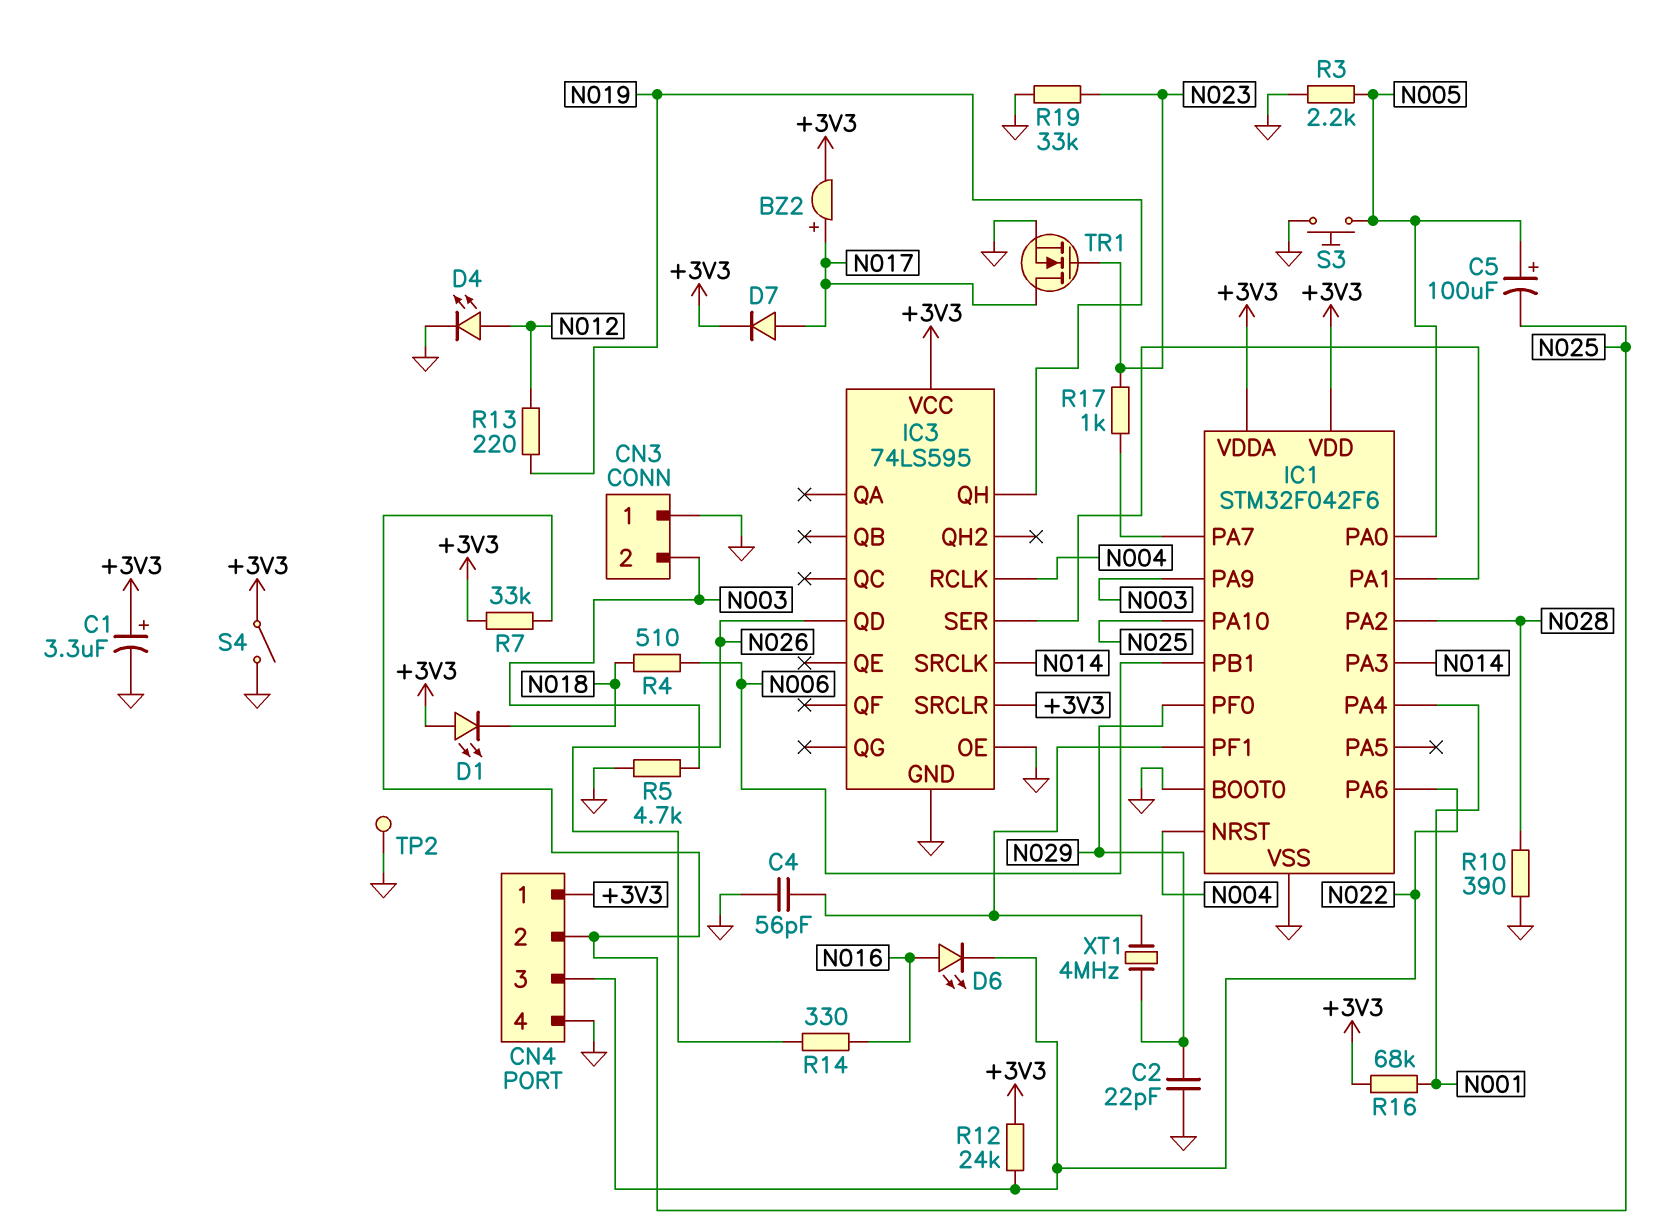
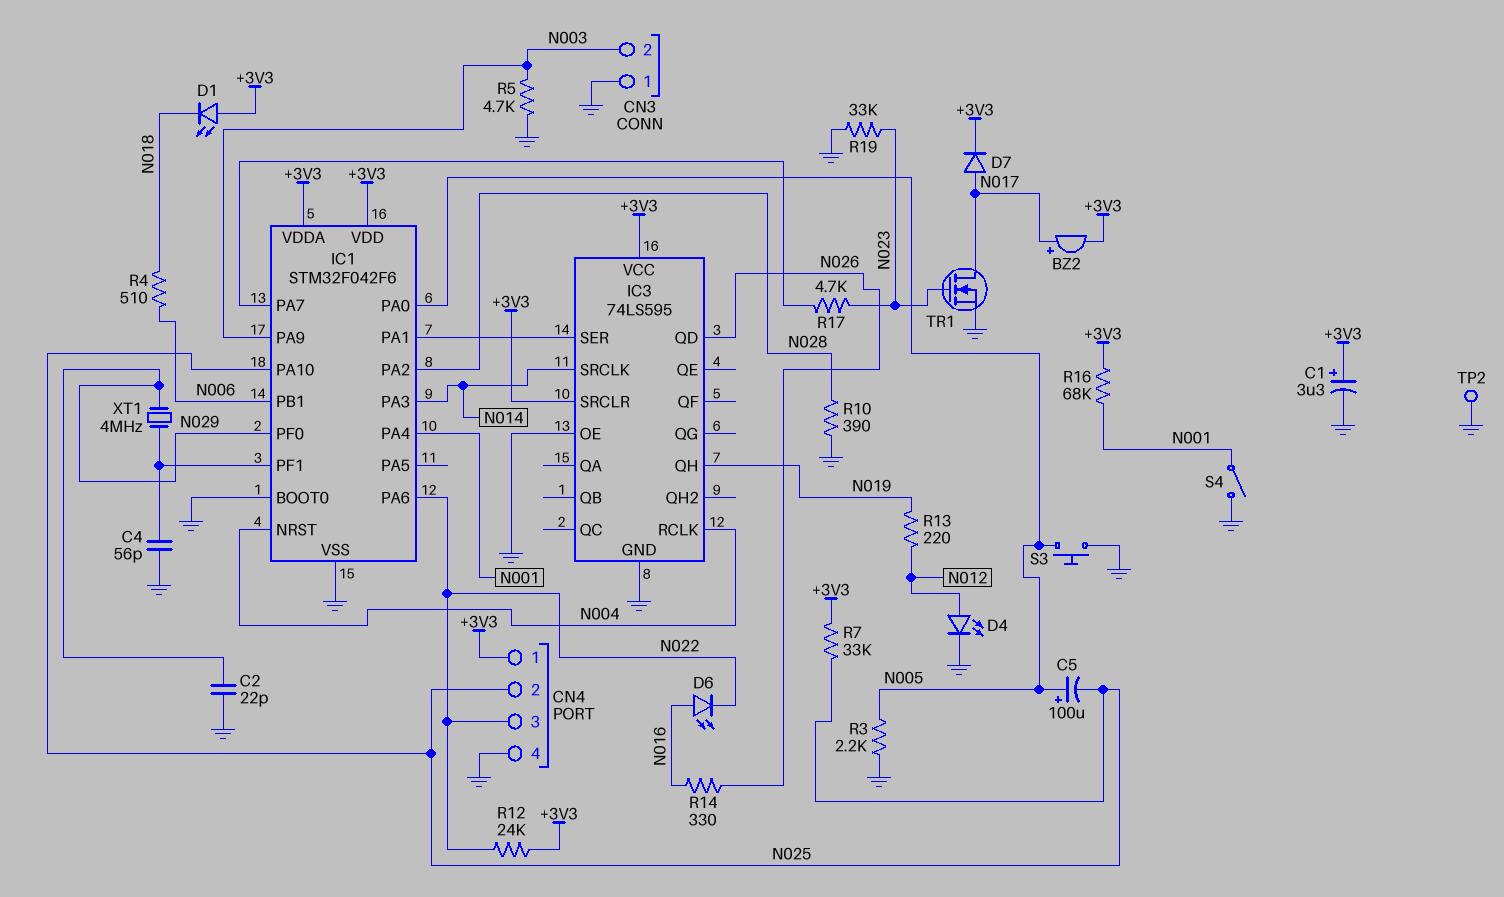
R17: 1k (IC1/PA7, N023) -> 4.7k (IC1/PA7, N023)
S4: switch (+3V3, GND) -> switch (GND, N001)

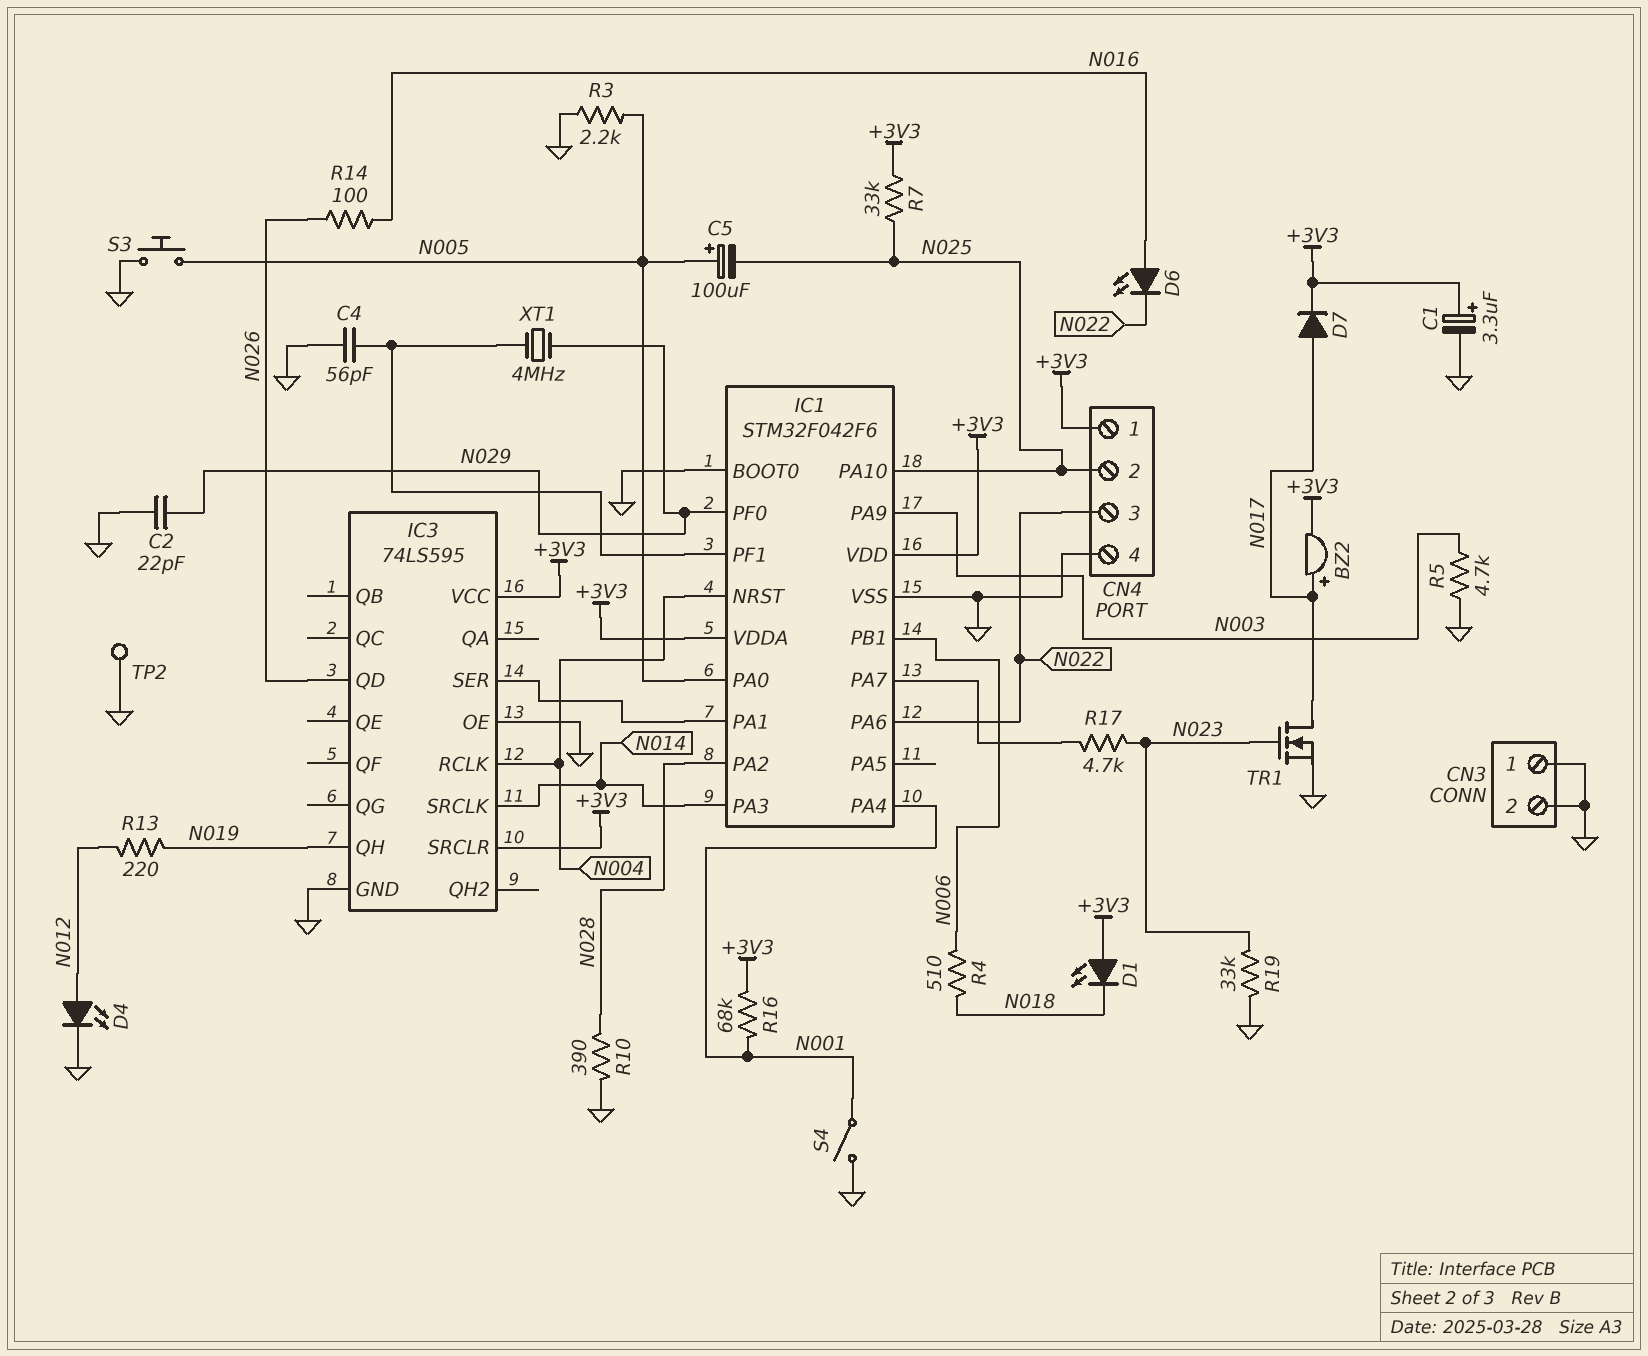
CN3 pin 2: N003 -> GND
R12: 24k (+3V3, N022) -> none
R14: 330 (N016, N026) -> 100 (N016, N026)

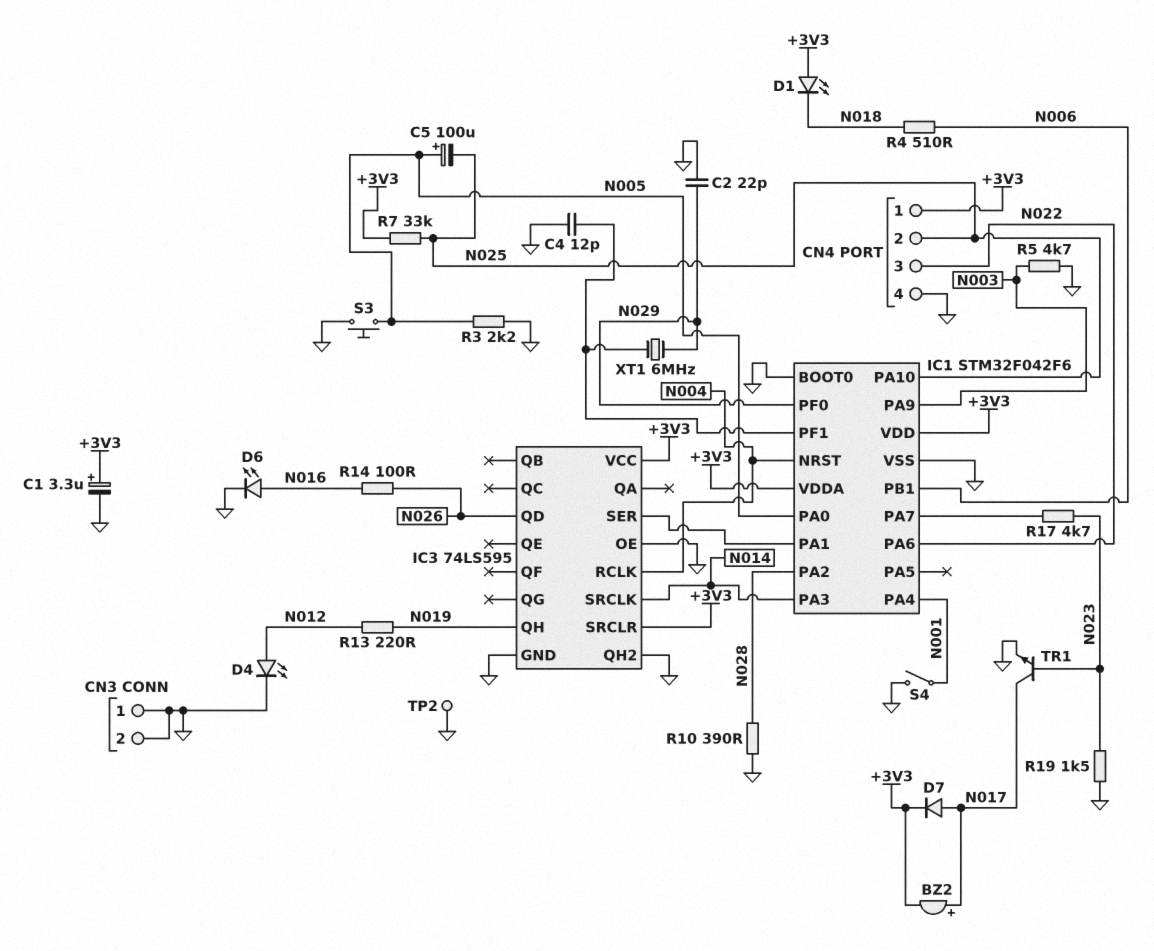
C4: 56pF (GND, IC1/PF1) -> 12pF (GND, IC1/PF1)
D6: LED (A N016, K N022) -> LED (A N016, K GND)
IC3 pin QH2: none -> GND
R16: 68k (+3V3, N001) -> none
R19: 33k (GND, N023) -> 1.5k (GND, N023)
TR1: NMOS (G N023, D N017, S GND) -> NPN (B N023, C N017, E GND)
XT1: 4MHz (IC1/PF1, N029) -> 6MHz (IC1/PF1, N029)

